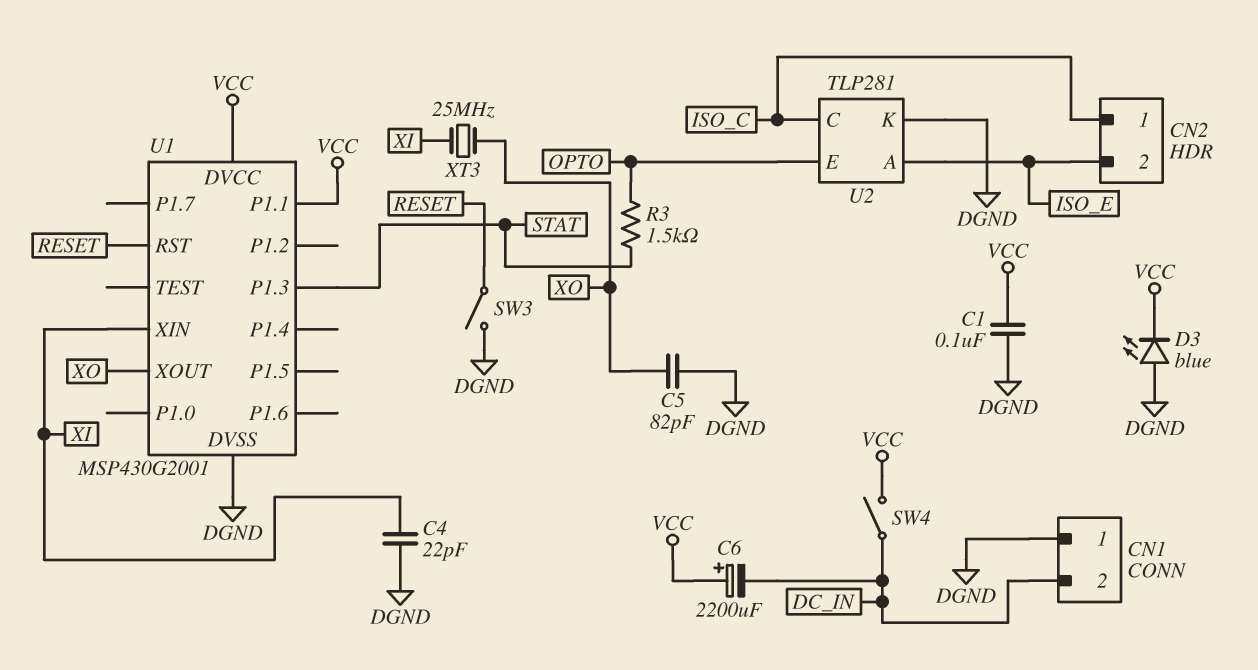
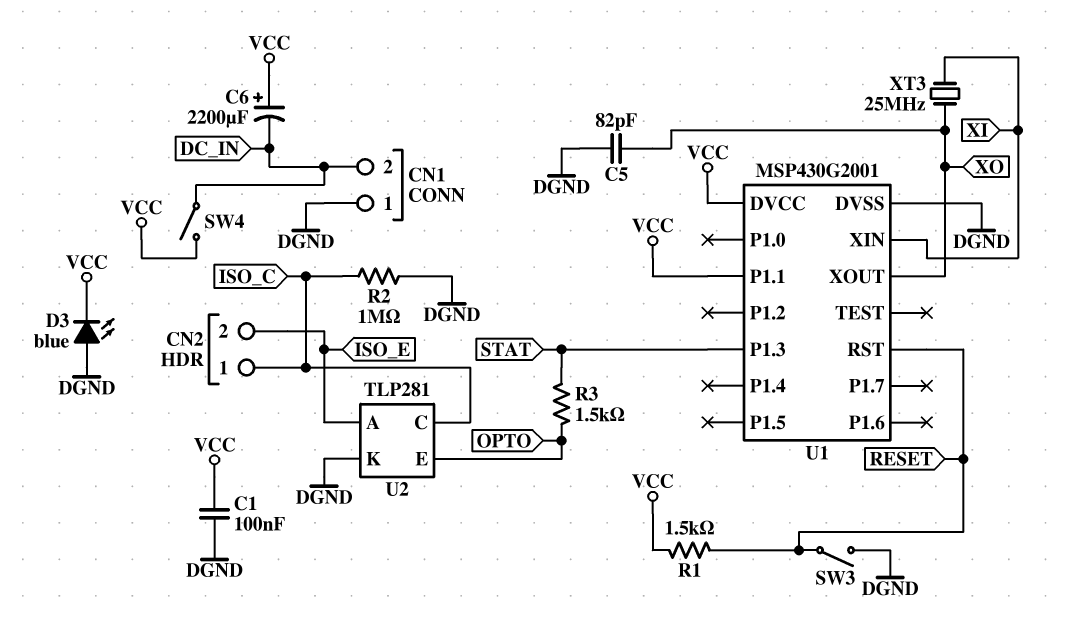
C4: 22pF (DGND, XI) -> none
R1: none -> 1.5k (RESET, VCC)
R2: none -> 1M (DGND, ISO_C)

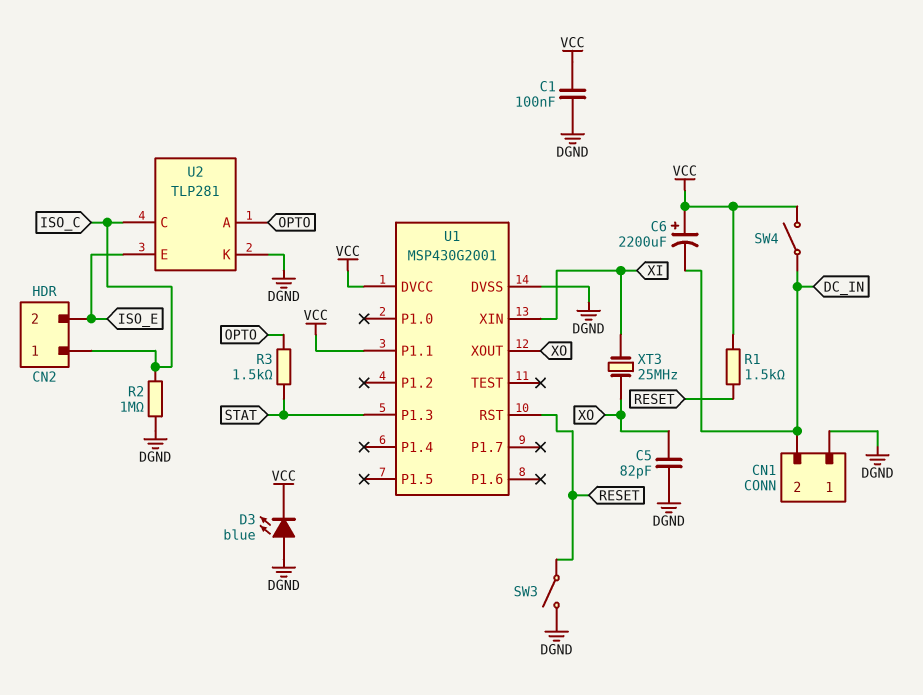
U2 pin A: ISO_E -> OPTO
U2 pin E: OPTO -> ISO_E

